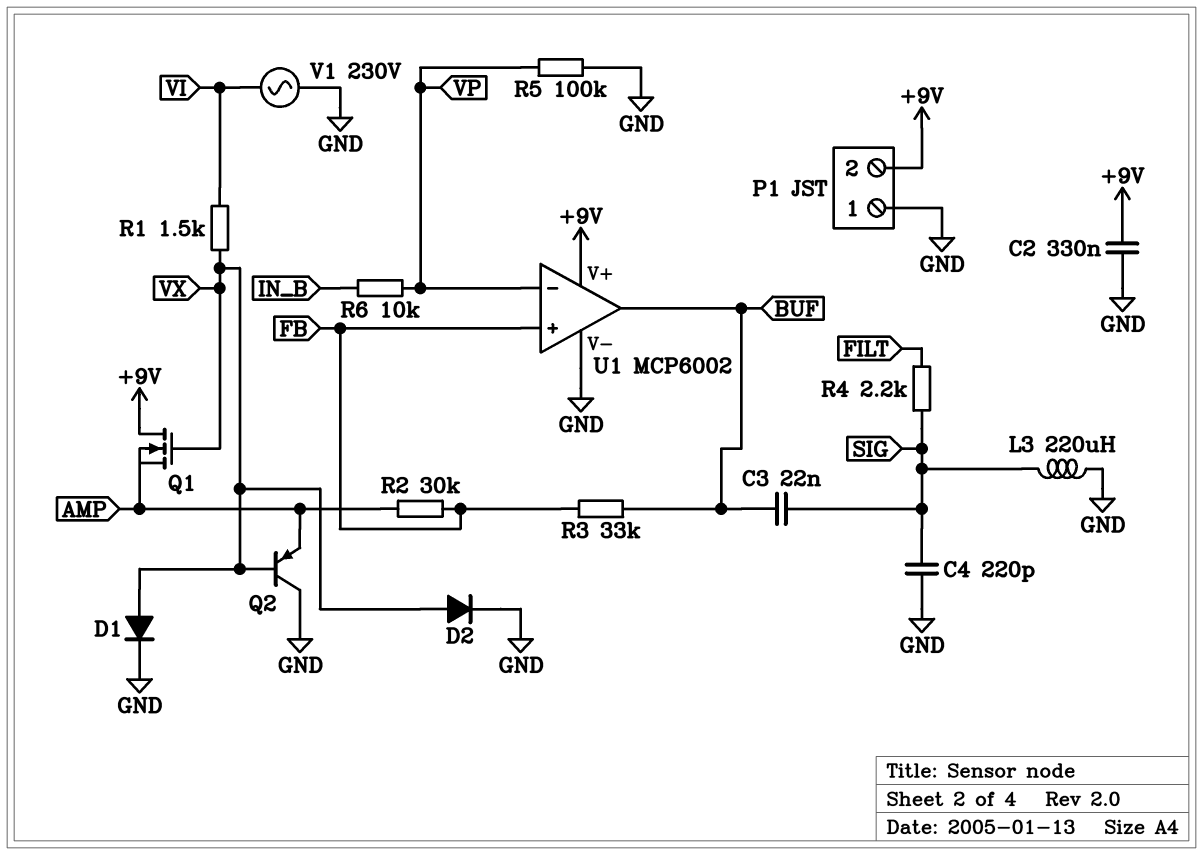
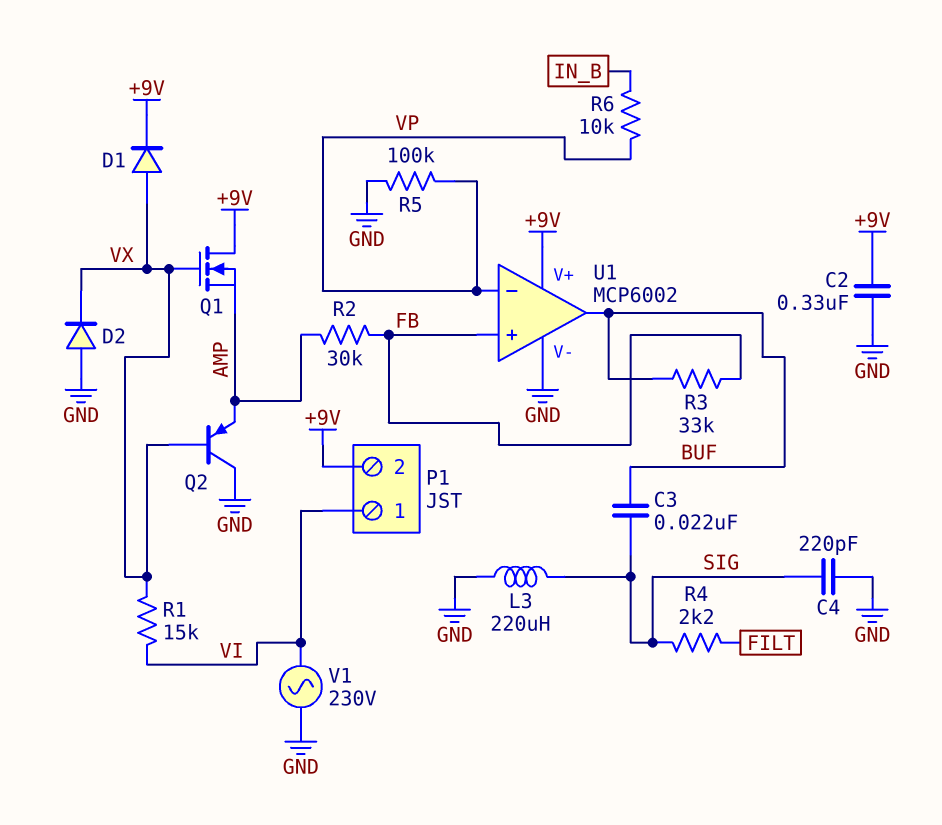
D1: diode (A VX, K GND) -> diode (A VX, K +9V)
D2: diode (A VX, K GND) -> diode (A GND, K VX)
P1 pin 1: GND -> VI
R1: 1.5k (VI, VX) -> 15k (VI, VX)

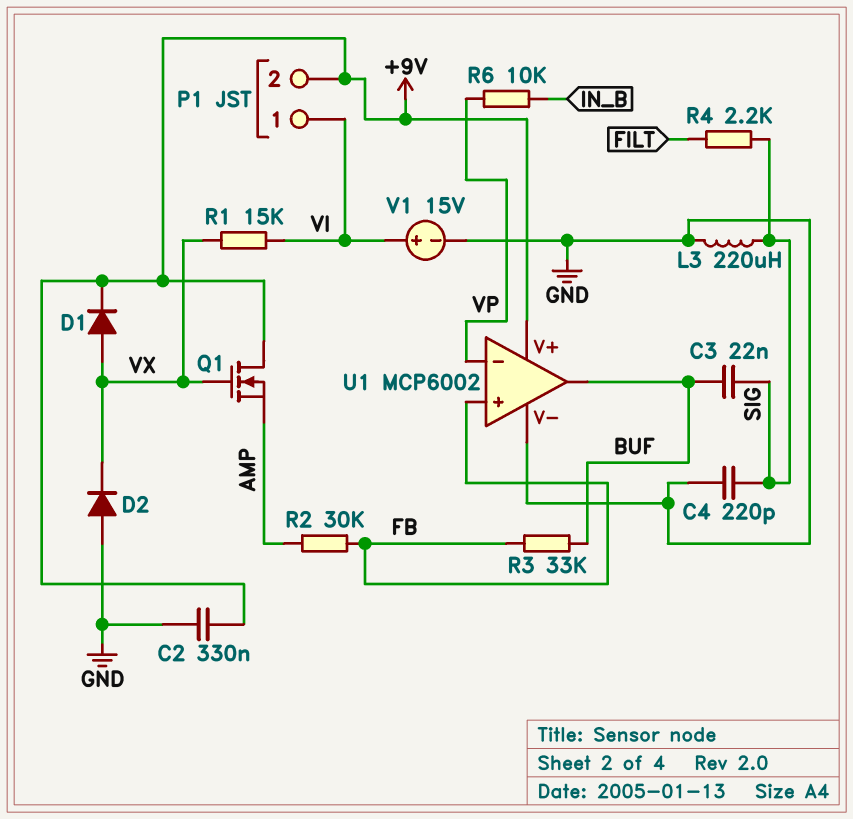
Q2: PNP (B VX, C GND, E AMP) -> none
R5: 100k (GND, VP) -> none
V1: AC 230V (GND, VI) -> 15V (plus VI, minus GND)

